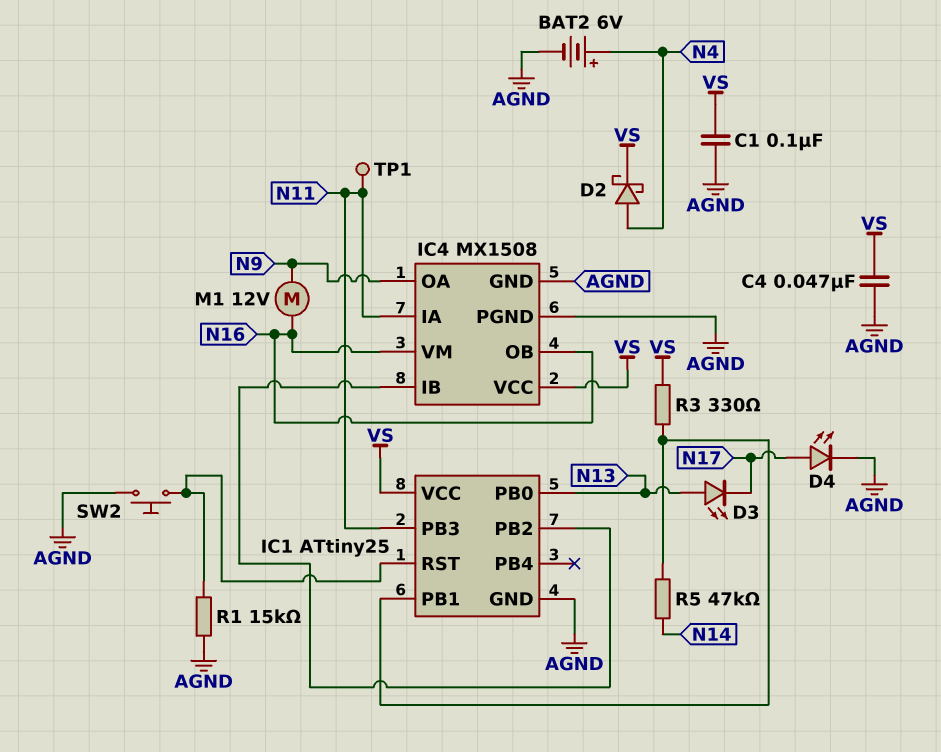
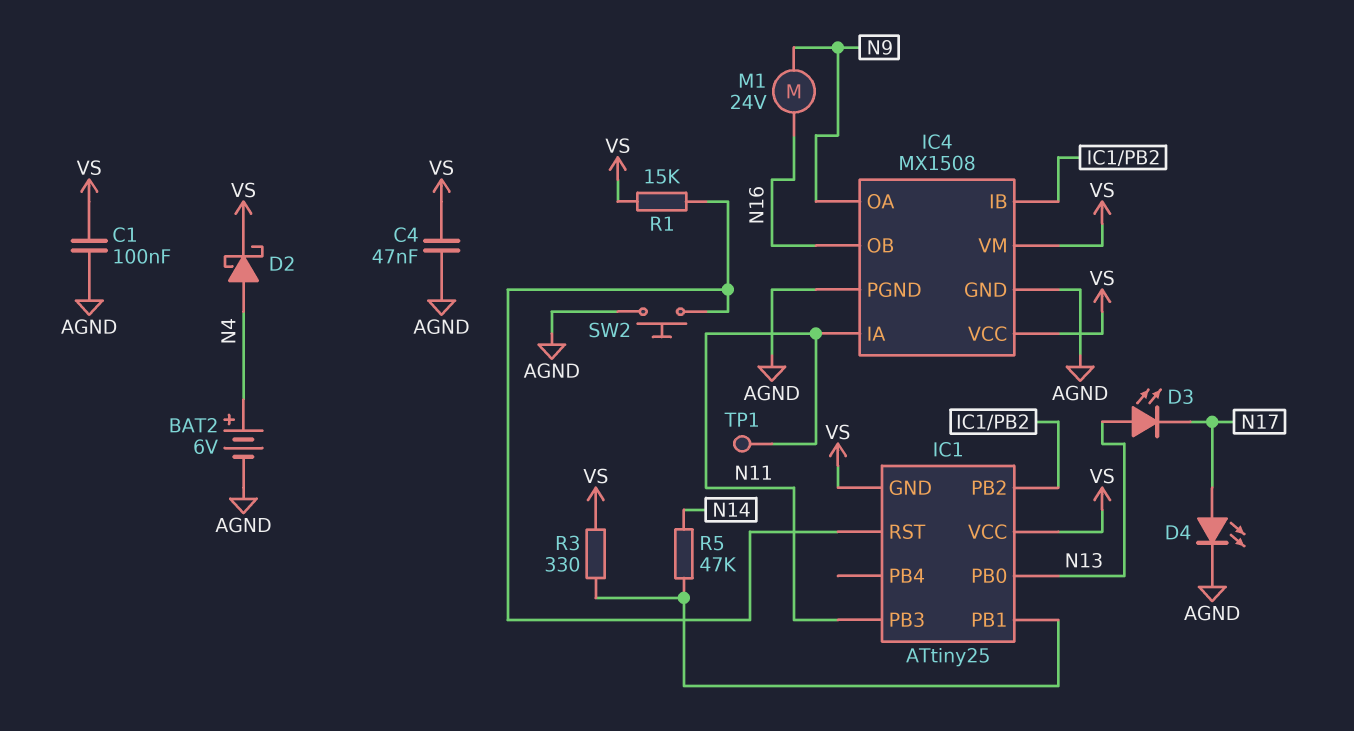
IC1 pin GND: AGND -> VS
IC4 pin VM: N16 -> VS
M1: motor 12V (N9, N16) -> motor 24V (N9, N16)
R1: 15k (AGND, IC1/RST) -> 15k (IC1/RST, VS)

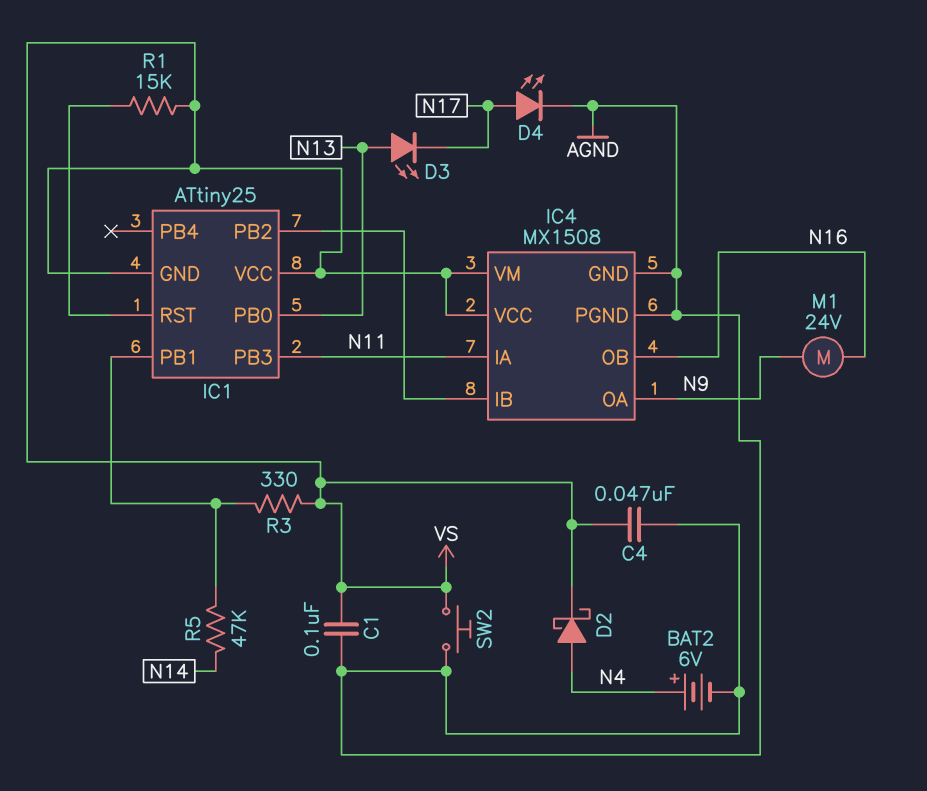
SW2: button (AGND, IC1/RST) -> button (AGND, VS)
TP1: test point (N11) -> none

